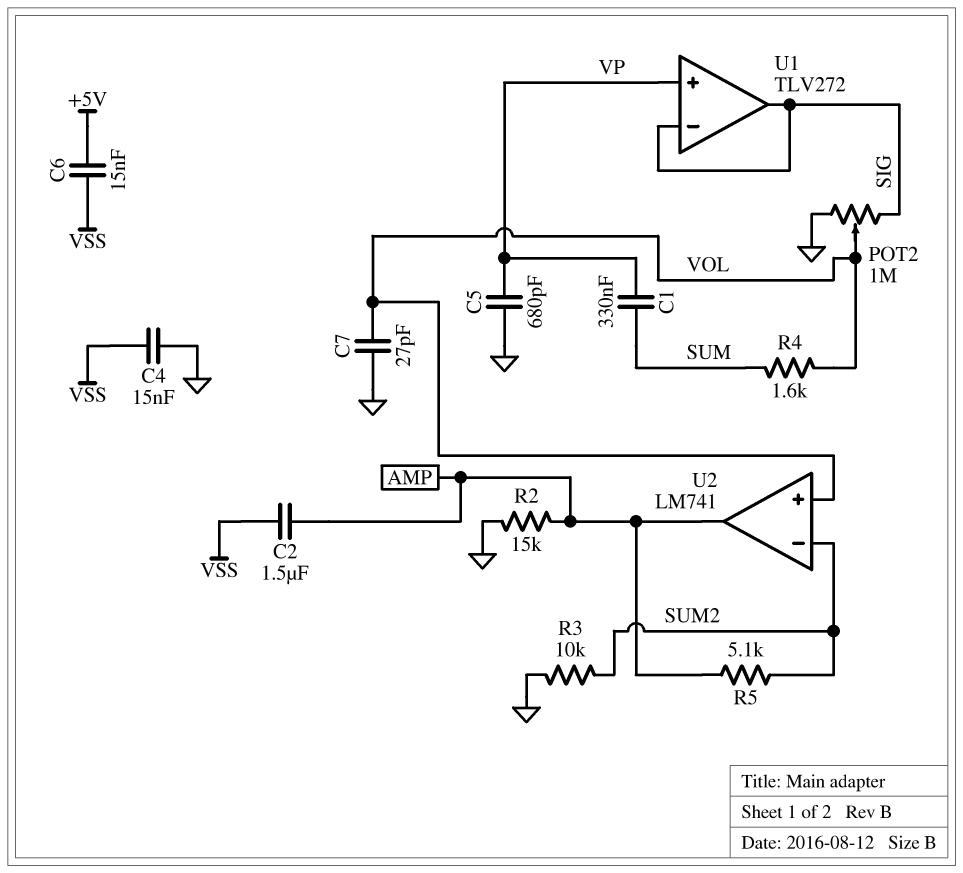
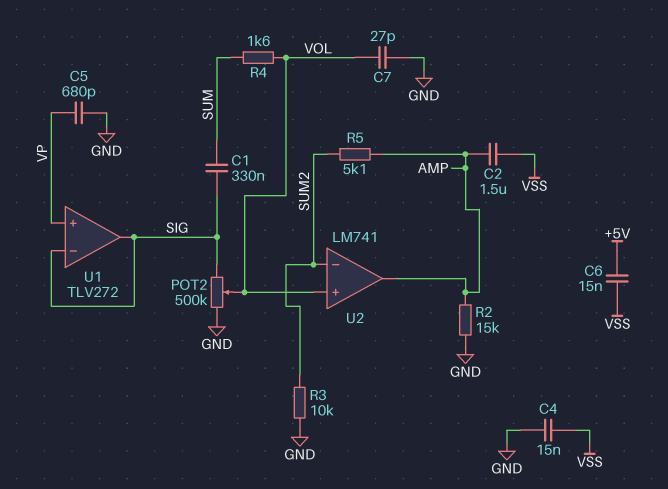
C1: 330nF (SUM, VP) -> 330nF (SIG, SUM)
POT2: 1M (GND, SIG, wiper VOL) -> 500k (GND, SIG, wiper VOL)

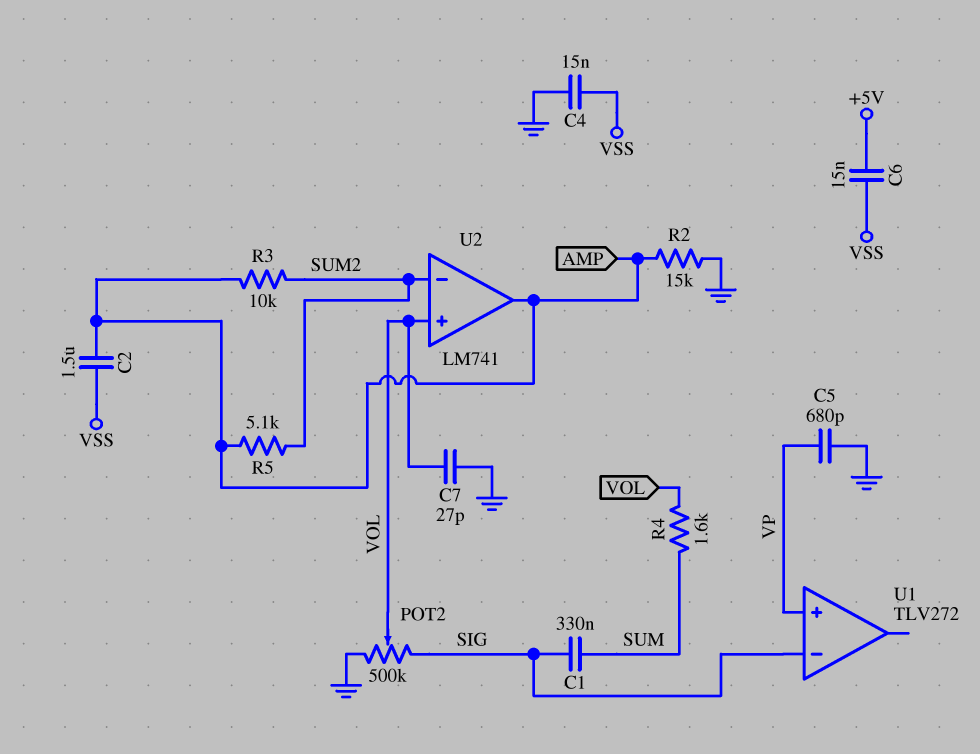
R3: 10k (GND, SUM2) -> 10k (AMP, SUM2)
U1 pin out: SIG -> none

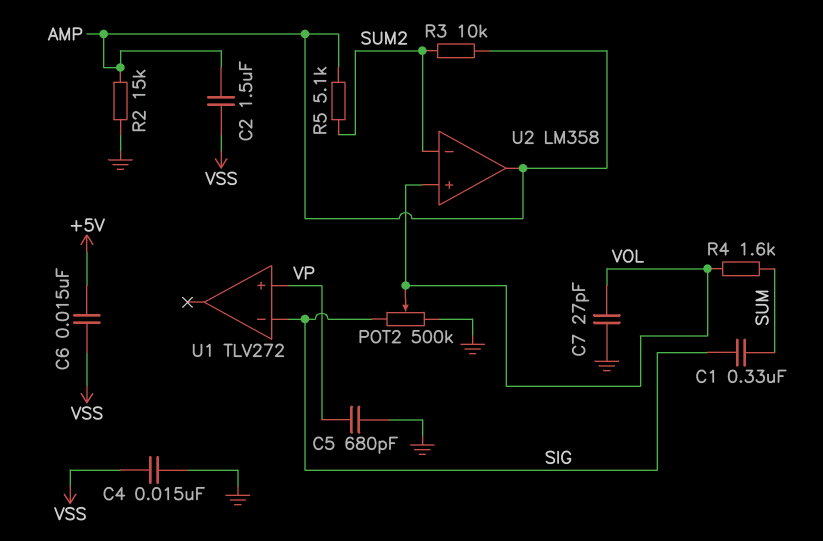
U2: LM741 -> LM358

